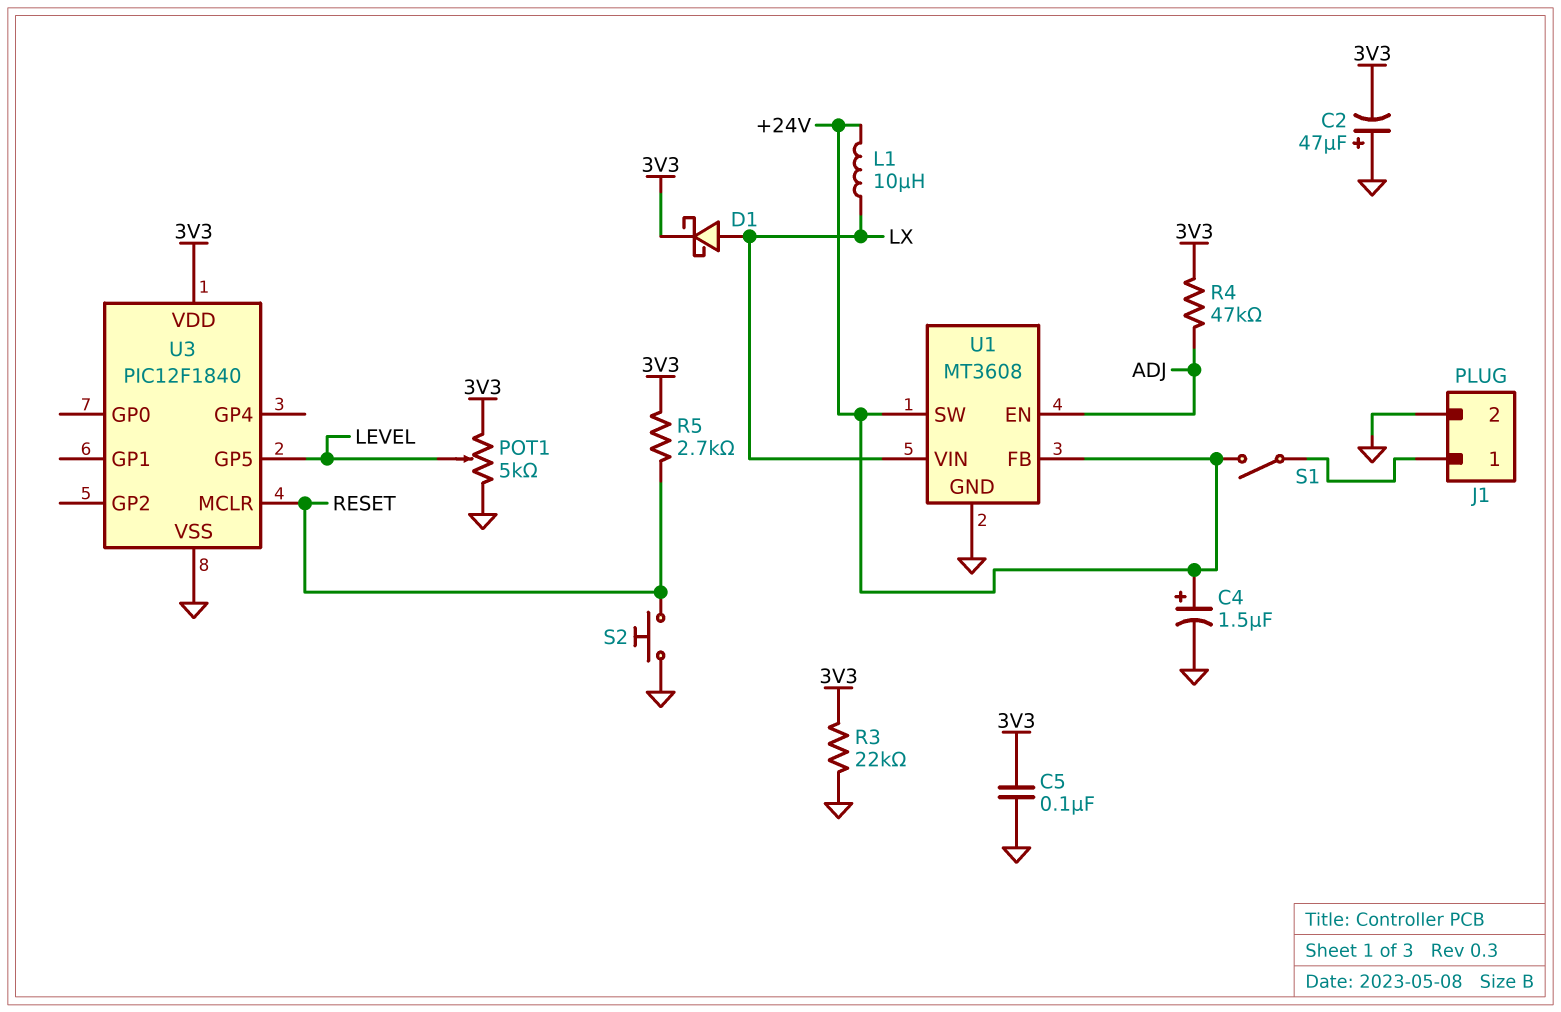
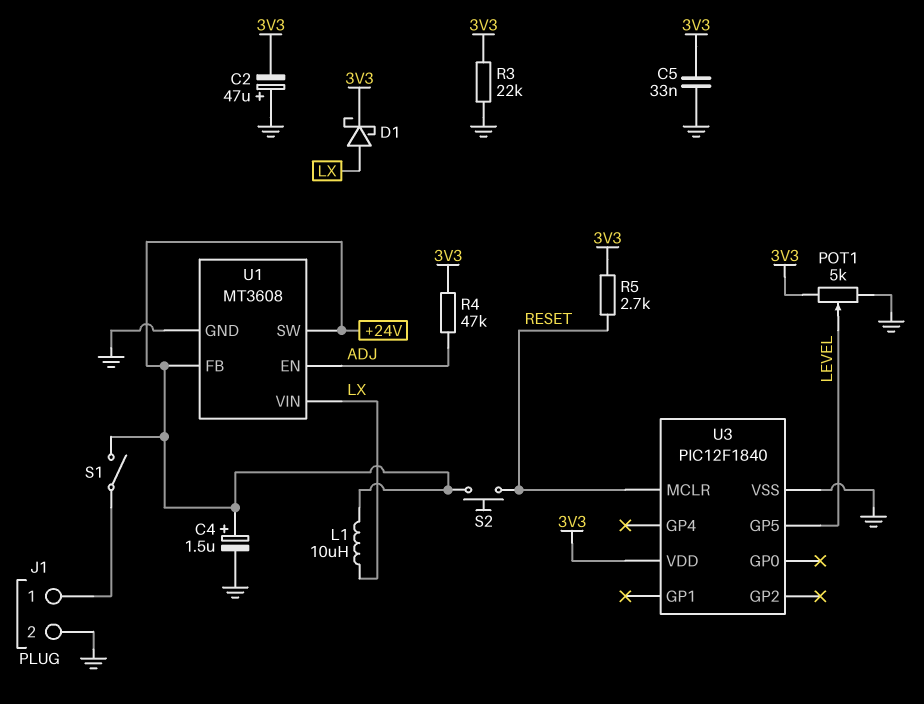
C5: 100nF (3V3, GND) -> 33nF (3V3, GND)
S2: button (GND, RESET) -> button (+24V, RESET)

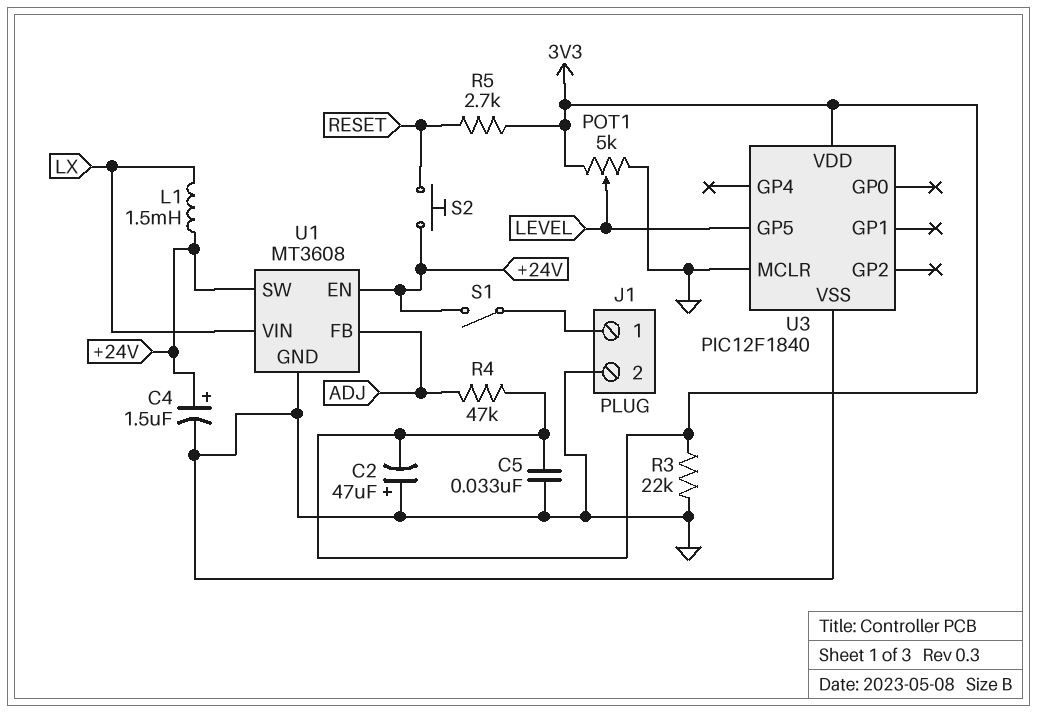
D1: schottky (A LX, K 3V3) -> none
L1: 10uH (+24V, LX) -> 1.5mH (+24V, LX)
U1 pin EN: ADJ -> +24V
U1 pin FB: +24V -> ADJ
U3 pin MCLR: RESET -> GND

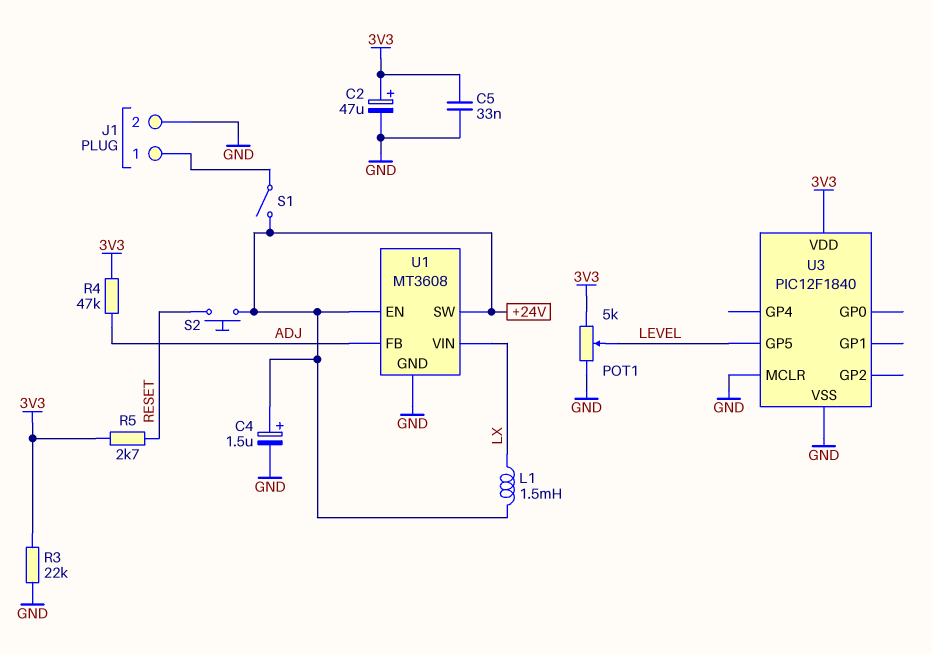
C2: 47uF (plus GND, minus 3V3) -> 47uF (plus 3V3, minus GND)

